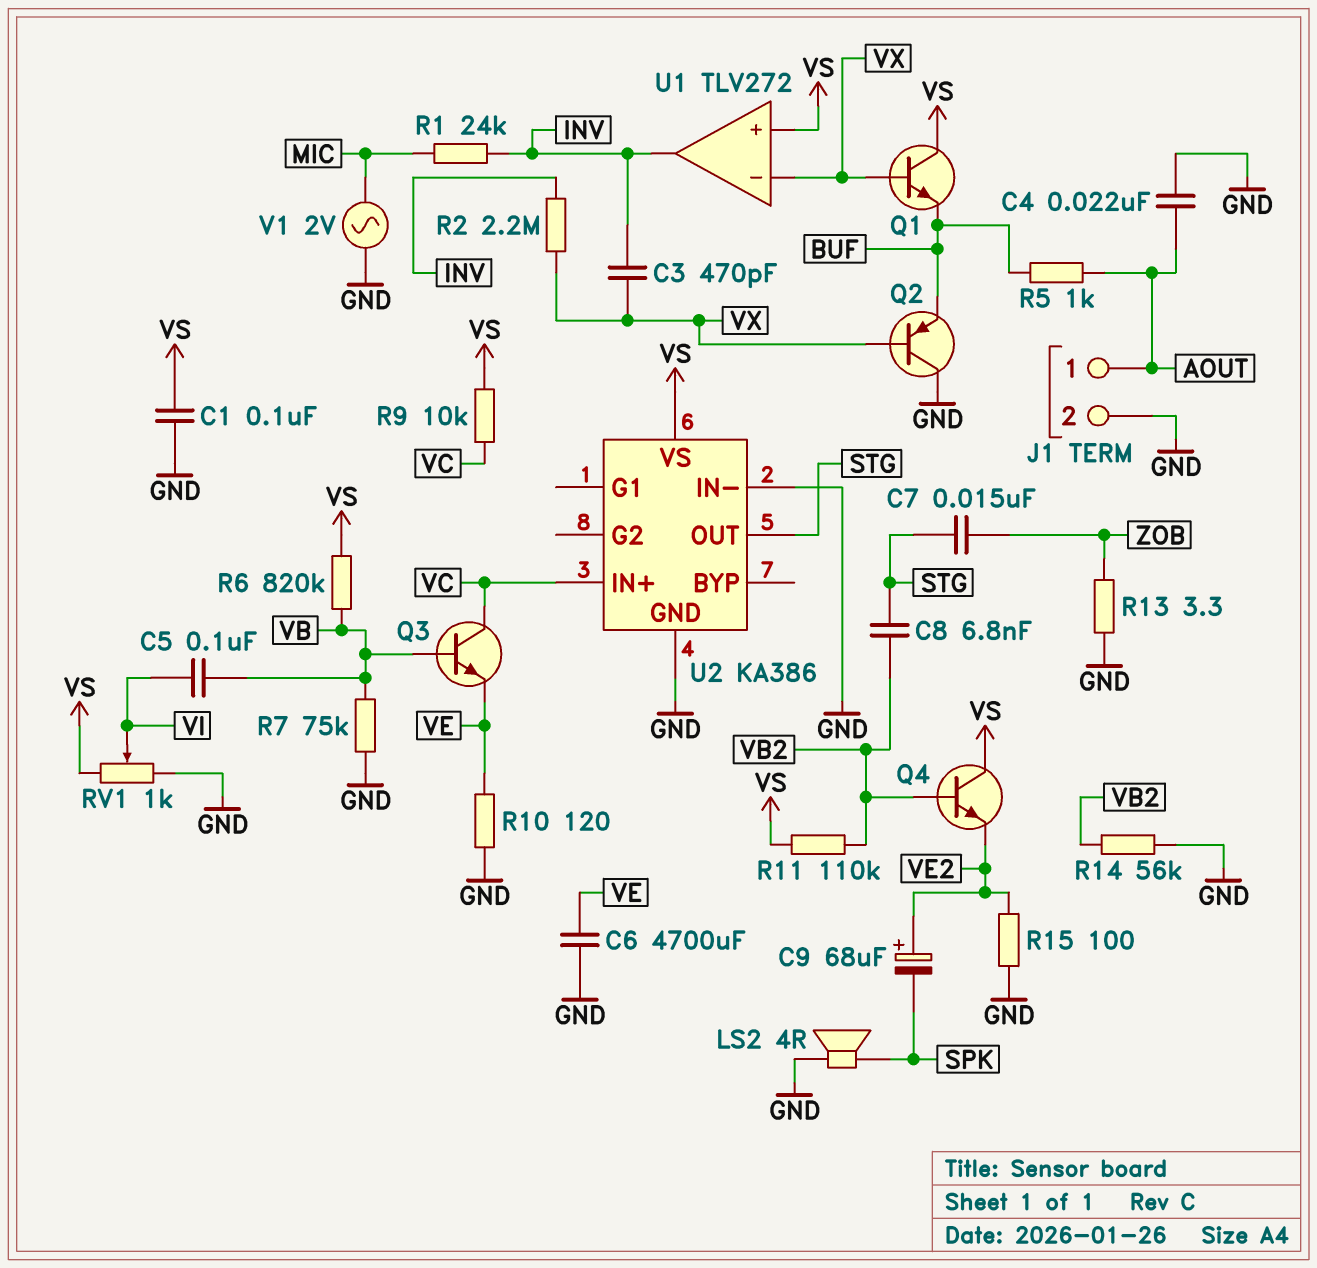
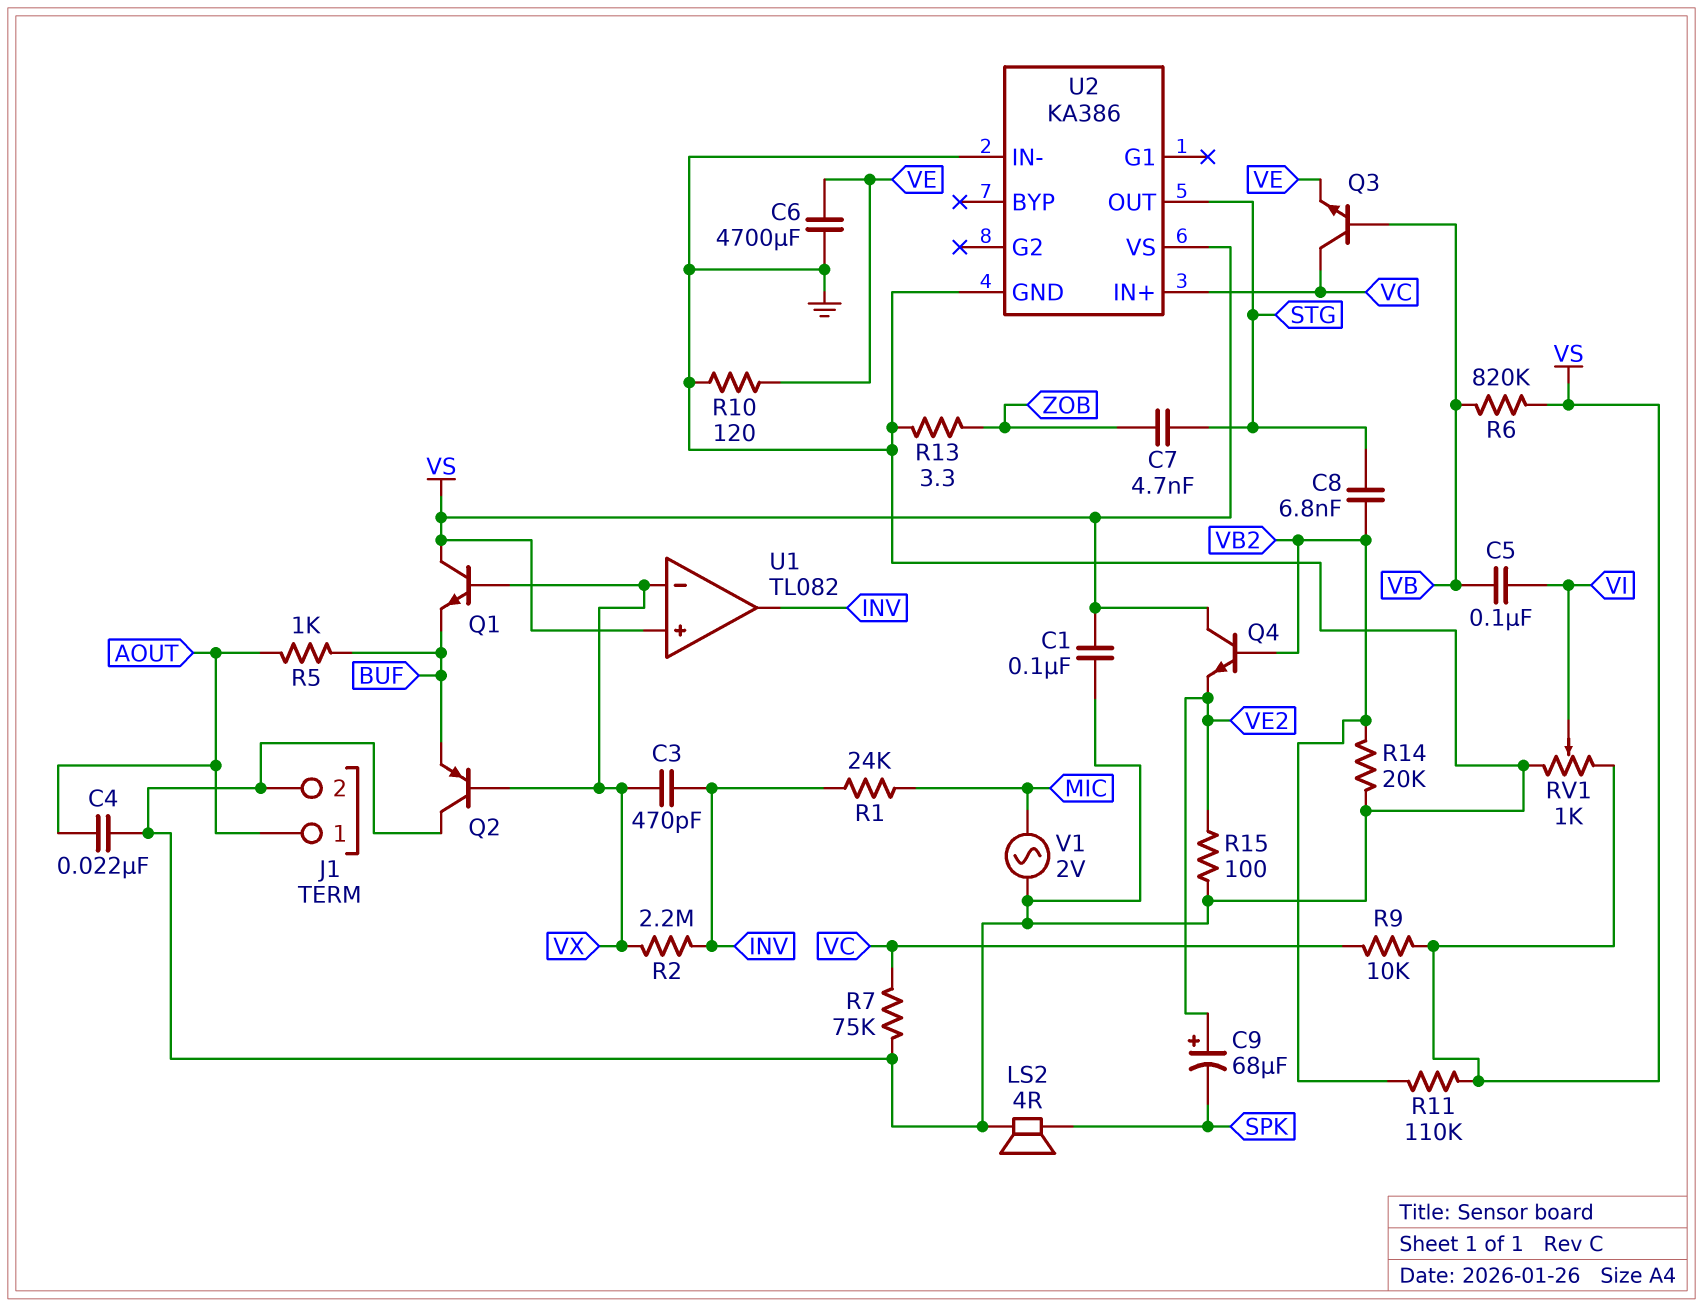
C7: 15nF (STG, ZOB) -> 4.7nF (STG, ZOB)
R7: 75k (GND, VB) -> 75k (GND, VC)
R14: 56k (GND, VB2) -> 20k (GND, VB2)
U1: TLV272 -> TL082

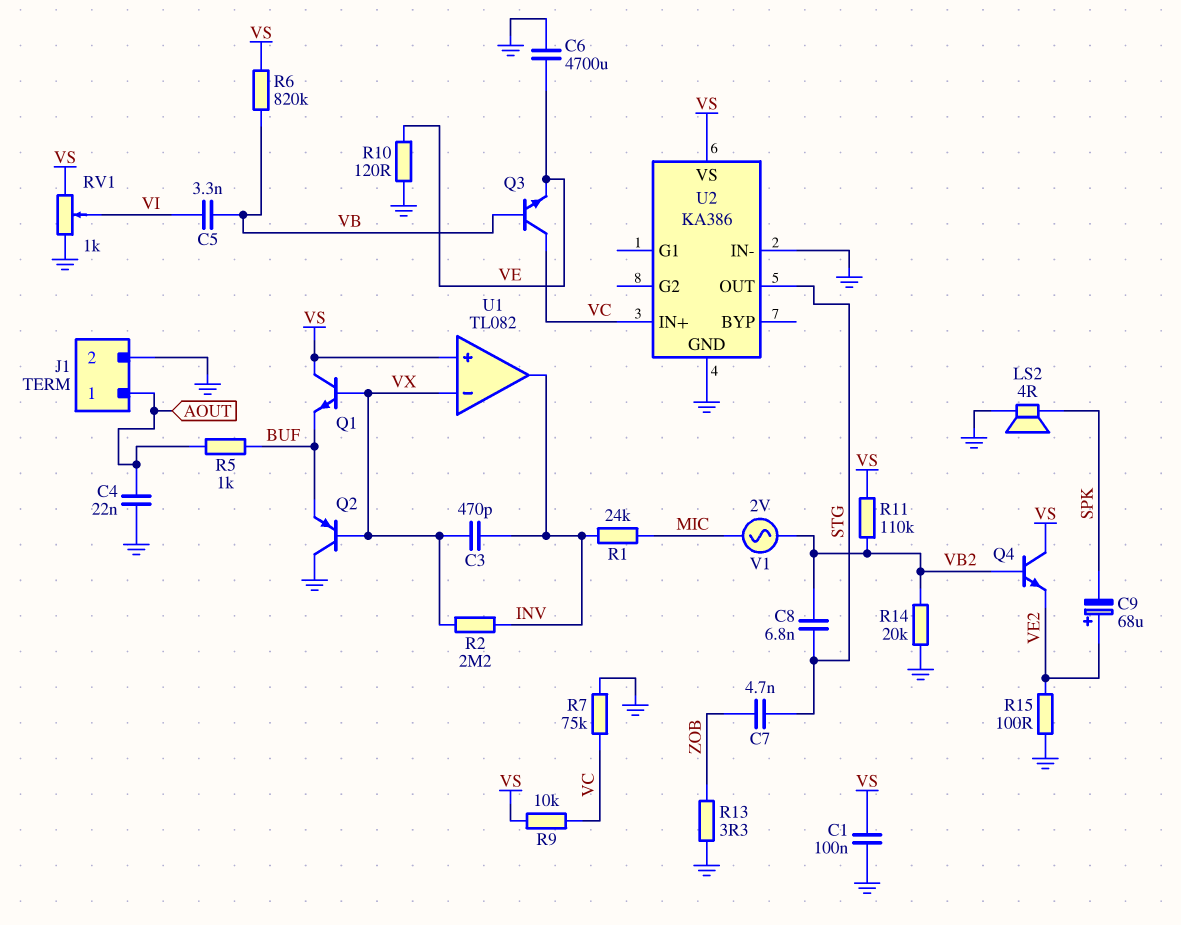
C5: 100nF (VB, VI) -> 3.3nF (VB, VI)
V1: AC 2V (GND, MIC) -> AC 2V (MIC, VB2)

